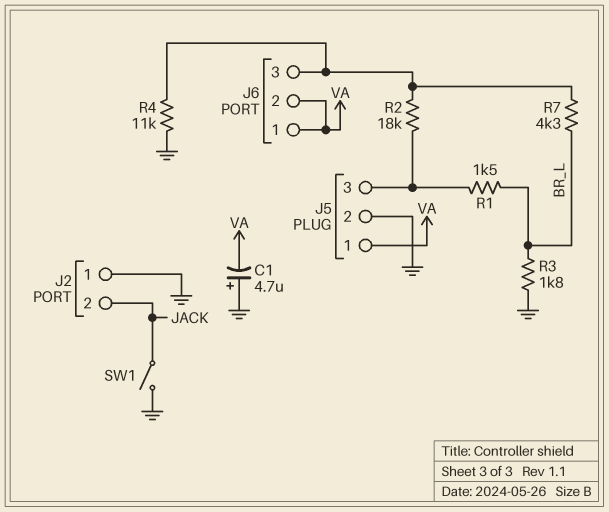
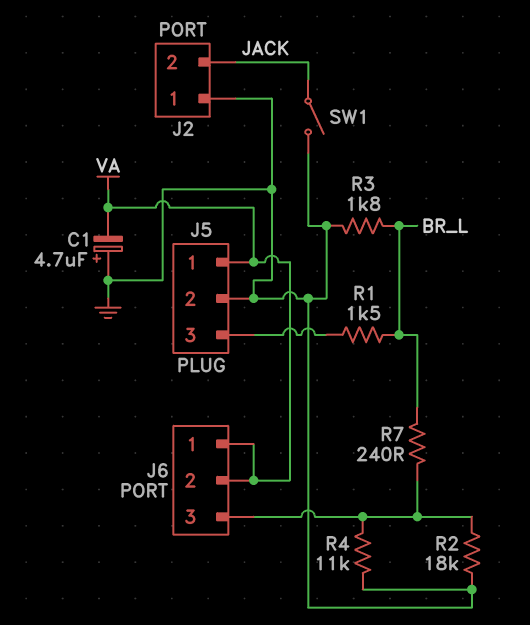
R2: 18k (J5/3, J6/3) -> 18k (GND, J6/3)
R7: 4.3k (BR_L, J6/3) -> 240 (BR_L, J6/3)

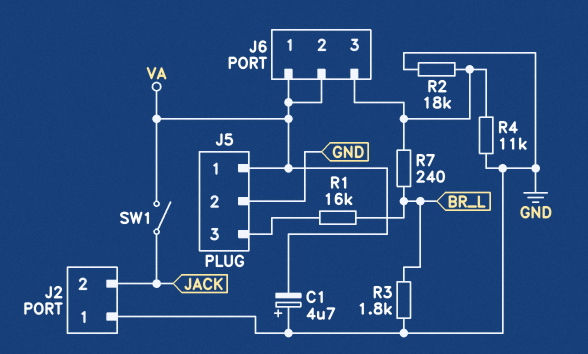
R1: 1.5k (BR_L, J5/3) -> 16k (BR_L, J5/3)
SW1: switch (GND, JACK) -> switch (JACK, VA)

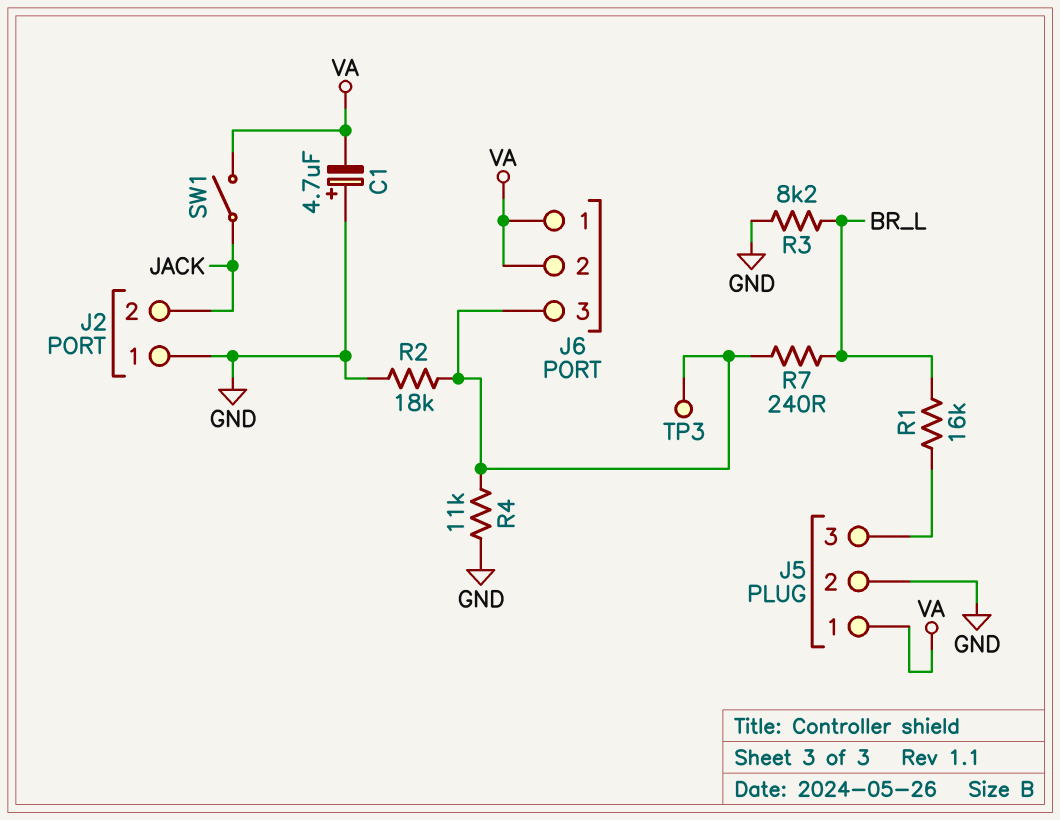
R3: 1.8k (BR_L, GND) -> 8.2k (BR_L, GND)
TP3: none -> test point (J6/3)

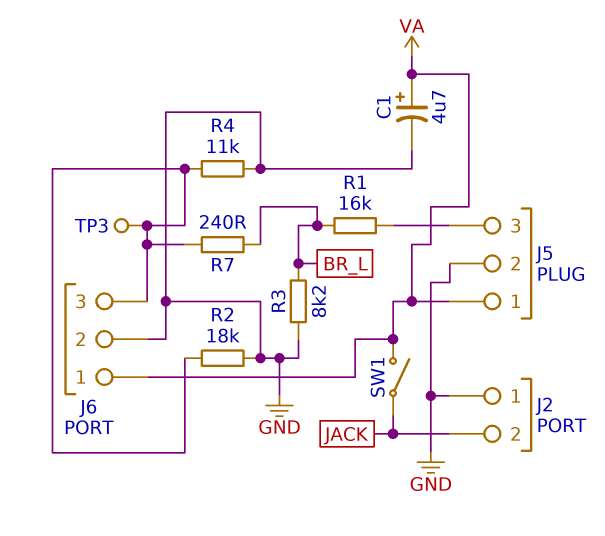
C1: 4.7uF (plus GND, minus VA) -> 4.7uF (plus VA, minus GND)
J6 pin 2: VA -> GND

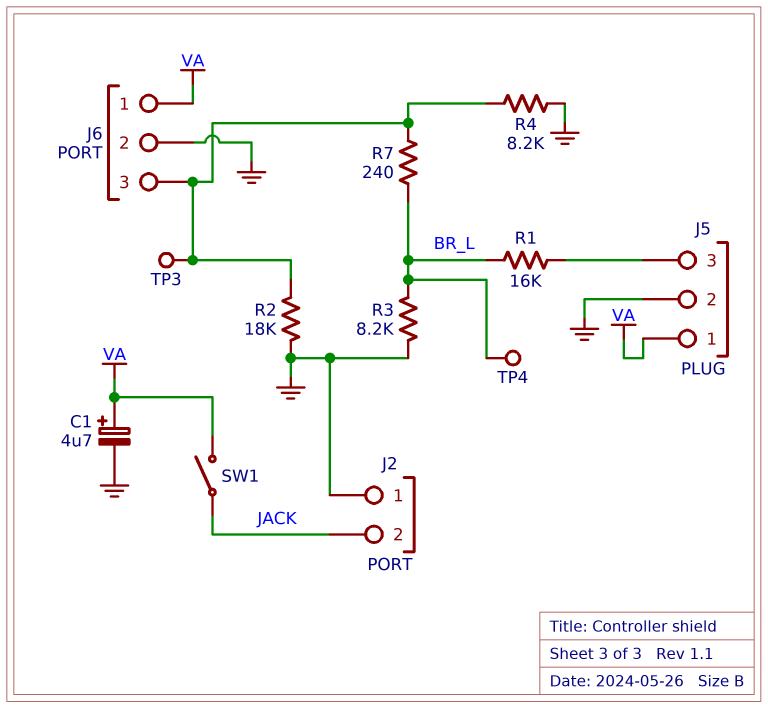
R4: 11k (GND, J6/3) -> 8.2k (GND, J6/3)
TP4: none -> test point (BR_L)

